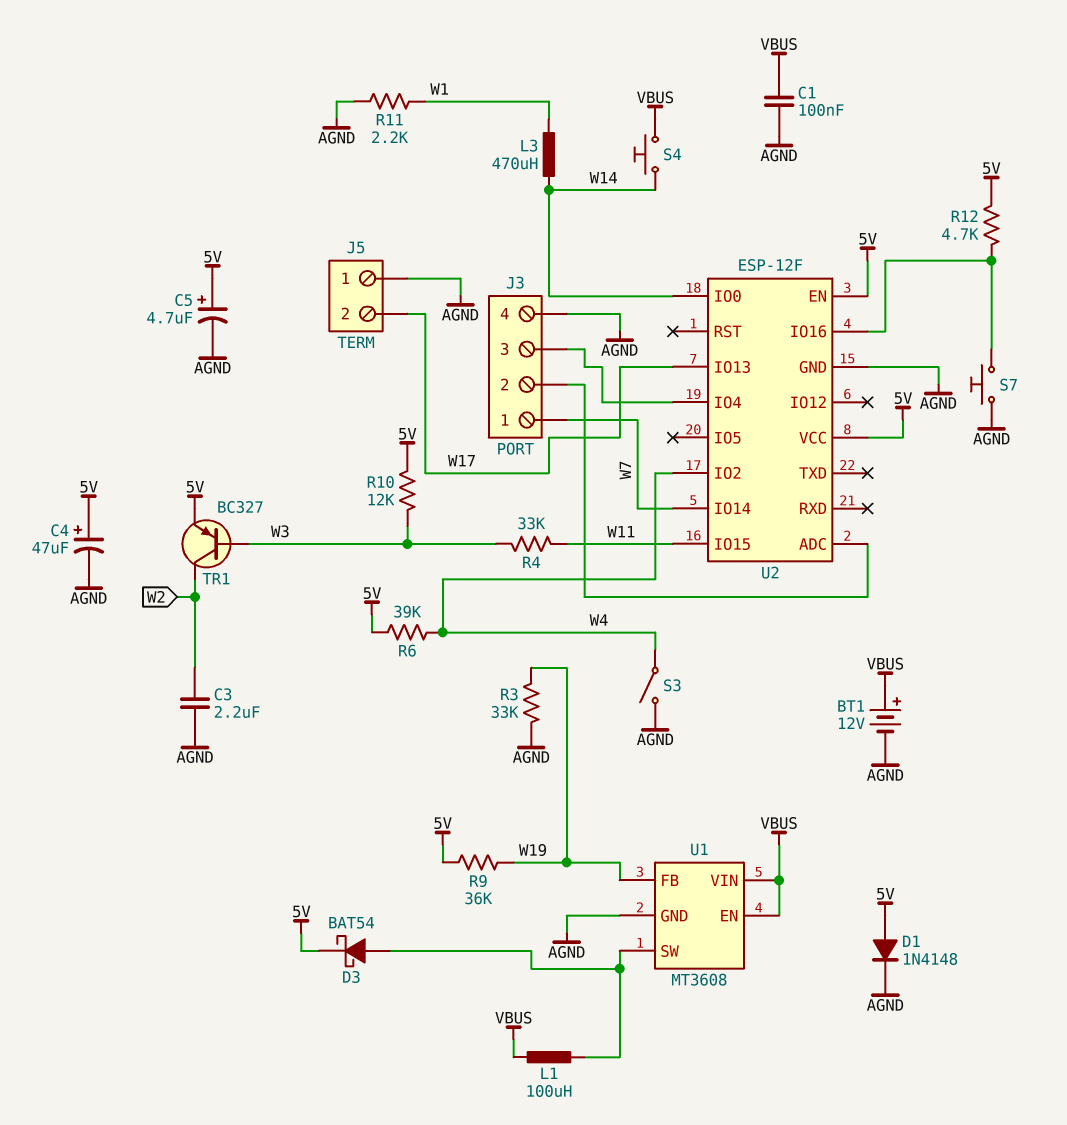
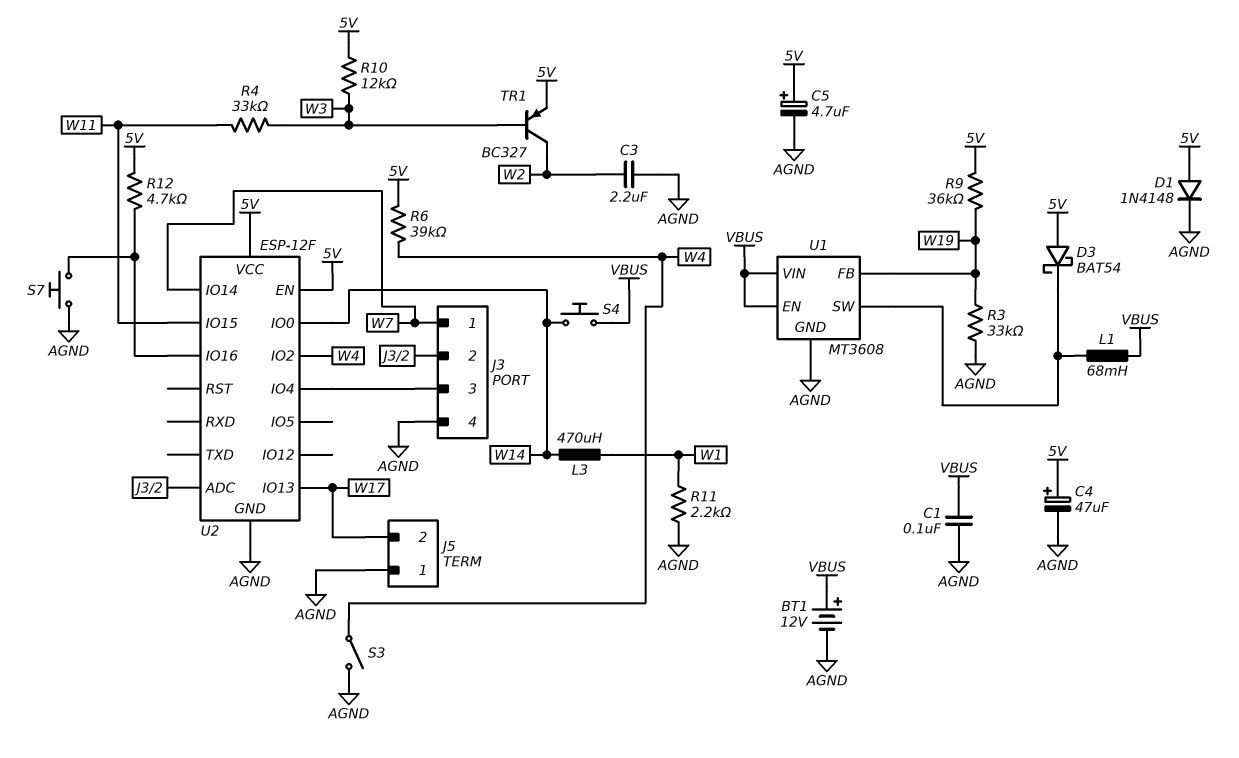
D3: schottky BAT54 (A U1/SW, K 5V) -> schottky BAT54 (A 5V, K U1/SW)
L1: 100uH (U1/SW, VBUS) -> 68mH (U1/SW, VBUS)

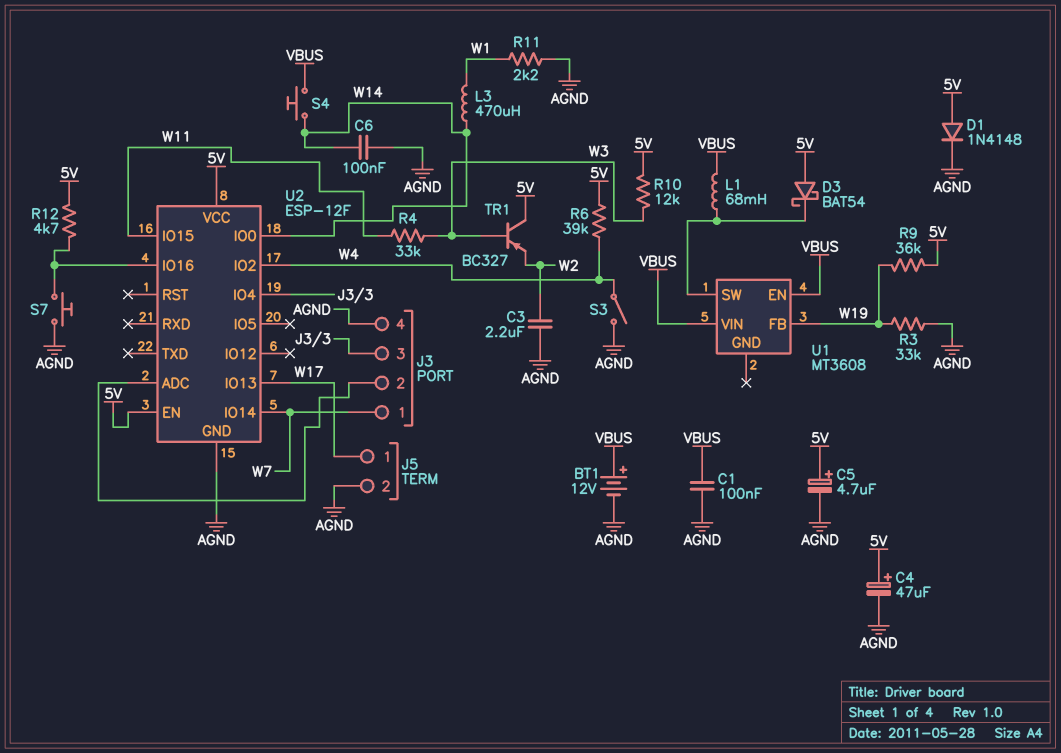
C6: none -> 100nF (AGND, W14)
J5 pin 1: AGND -> W17
J5 pin 2: W17 -> AGND
TR1: PNP BC327 (B W3, C W2, E 5V) -> PNP BC327 (B W3, C 5V, E W2)
U1 pin GND: AGND -> none

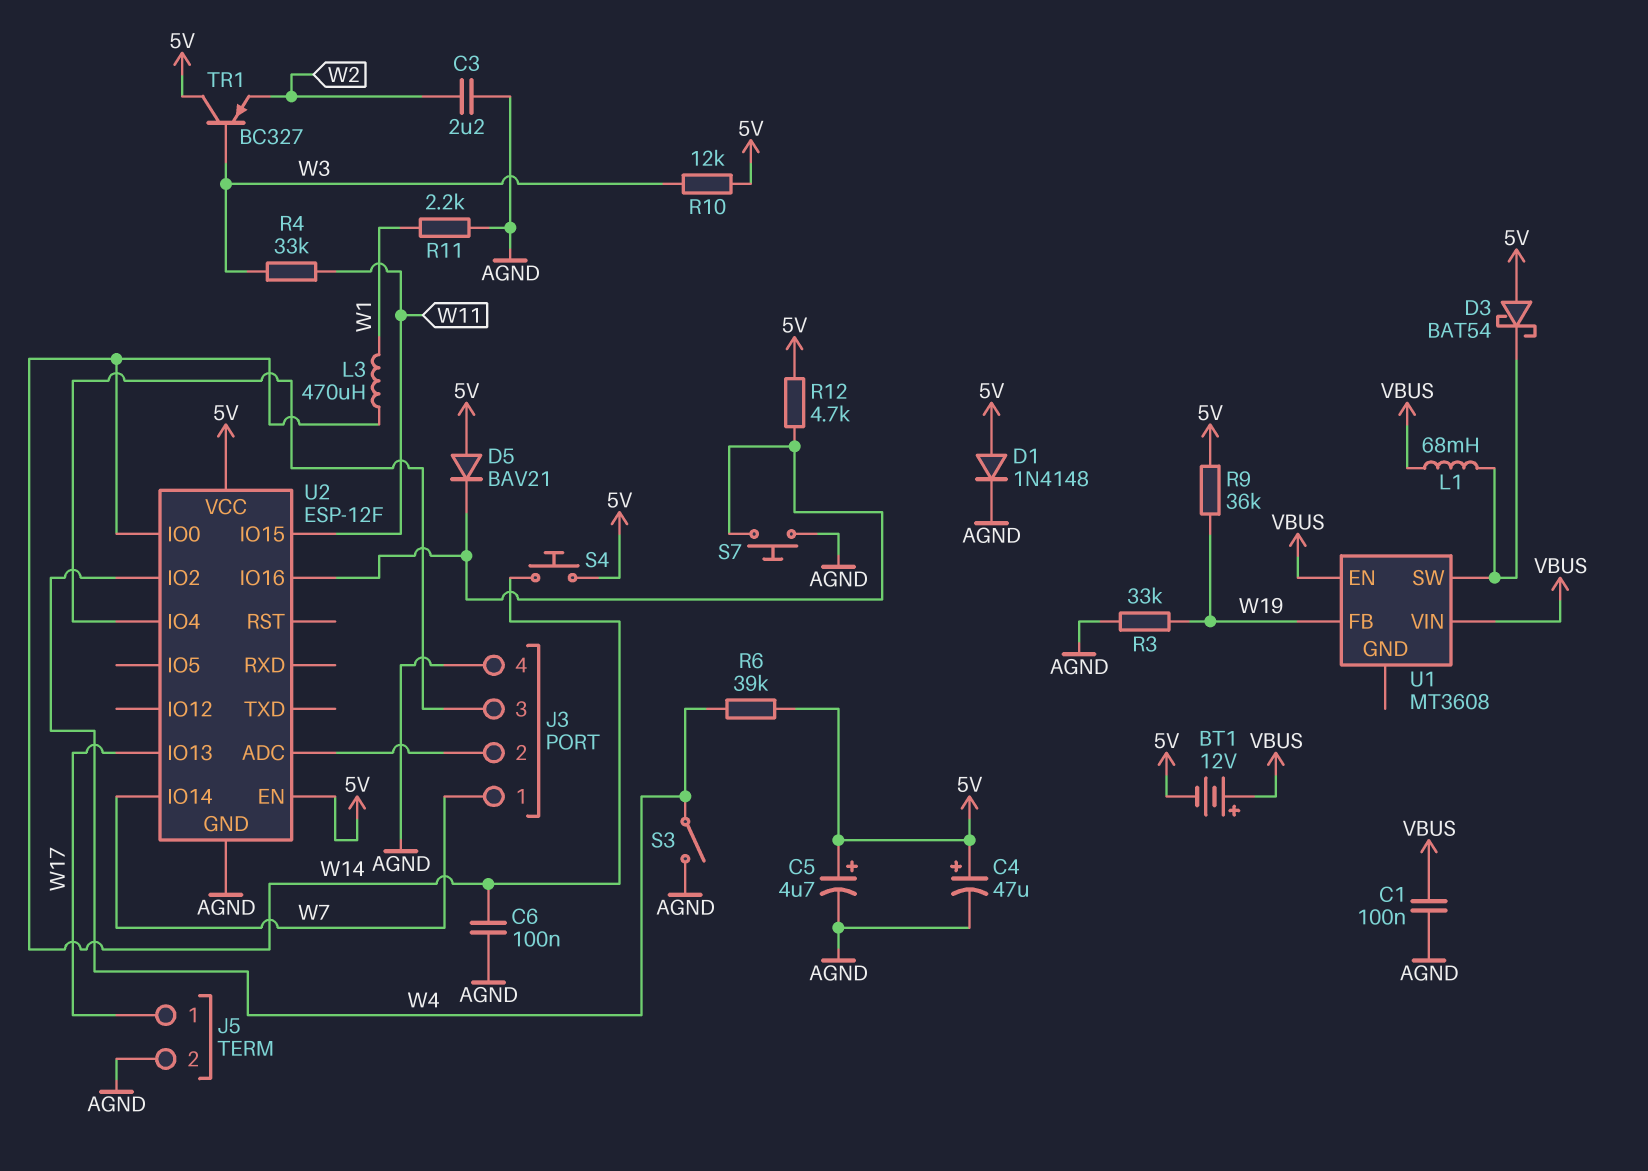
BT1: 12V (plus VBUS, minus AGND) -> 12V (plus VBUS, minus 5V)
D5: none -> diode BAV21 (A 5V, K U2/IO16)
S4: button (VBUS, W14) -> button (5V, W14)

